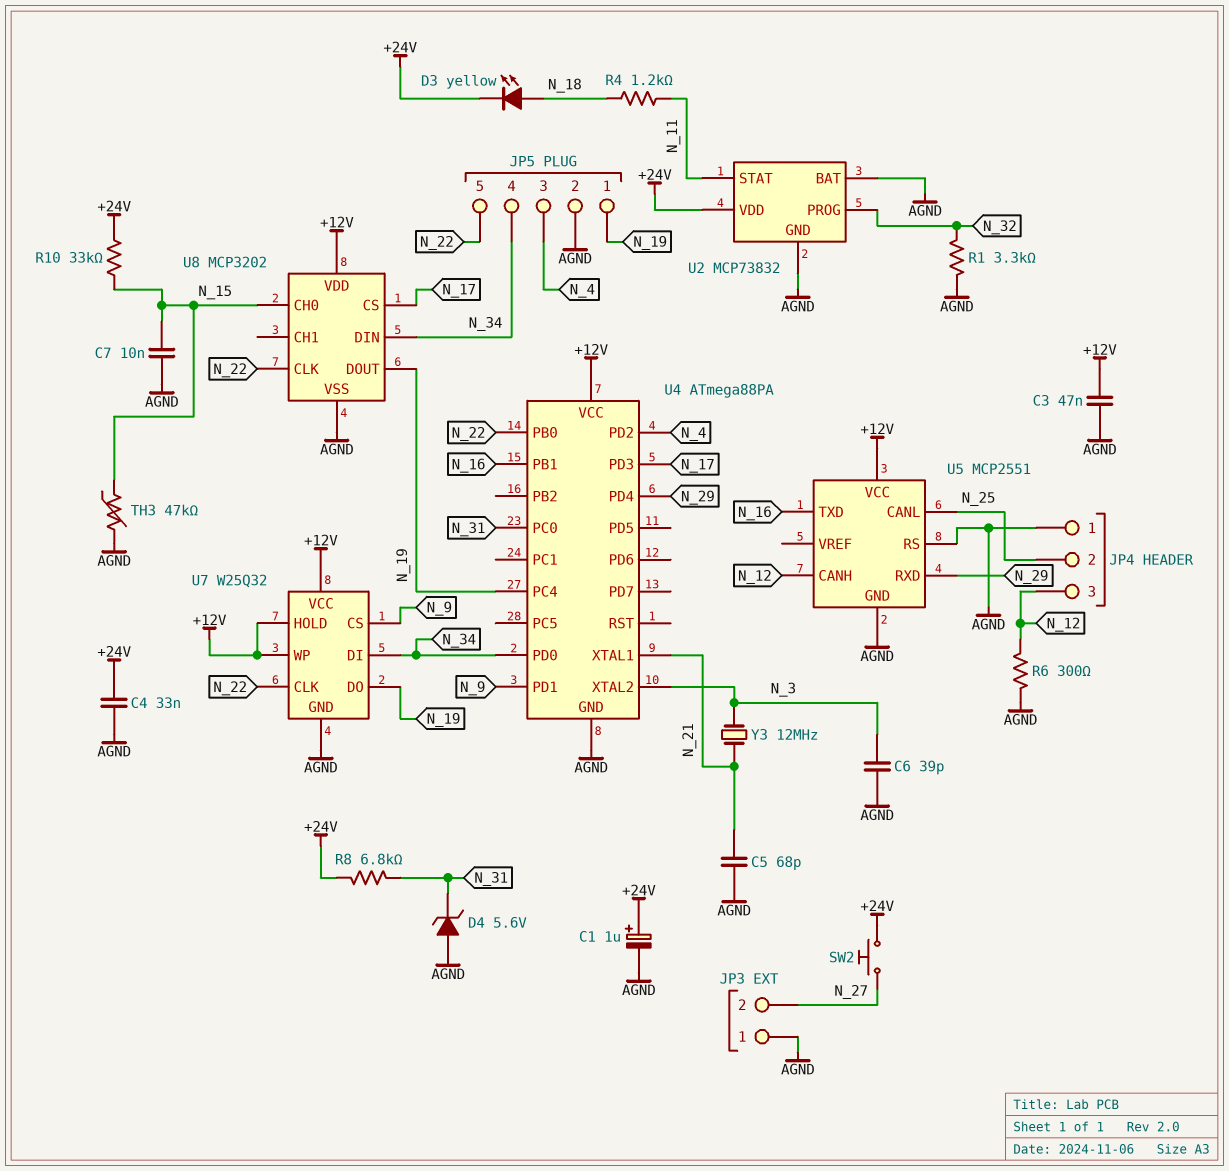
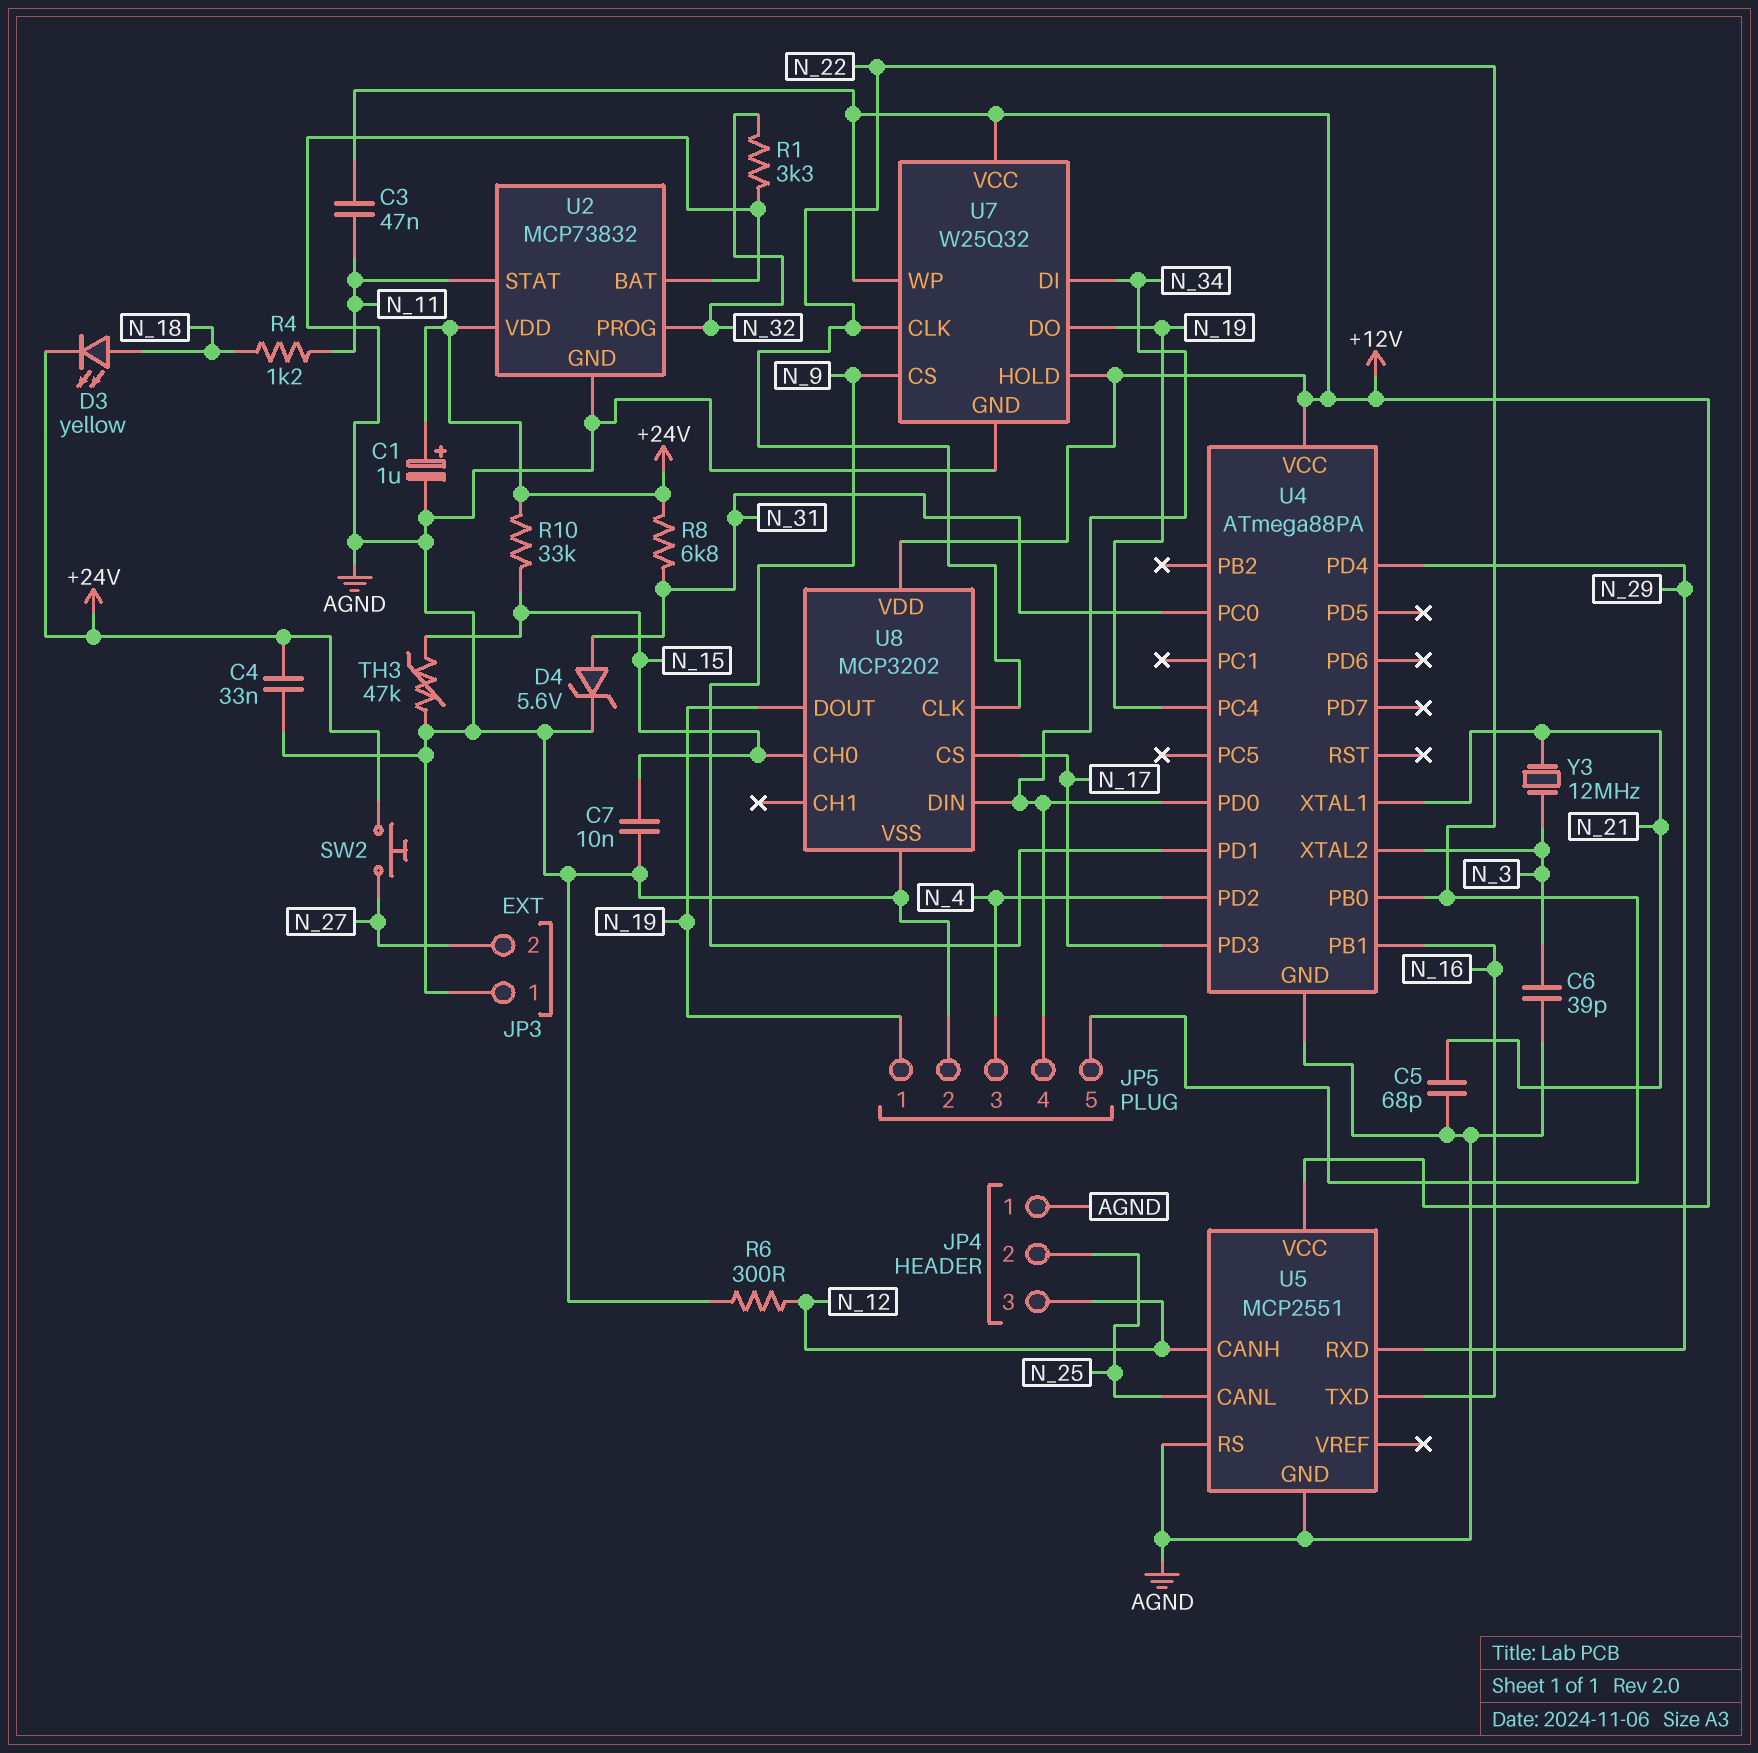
C3: 47nF (+12V, AGND) -> 47nF (+12V, N_11)
D4: zener 5.6V (A AGND, K N_31) -> zener 5.6V (A N_31, K AGND)

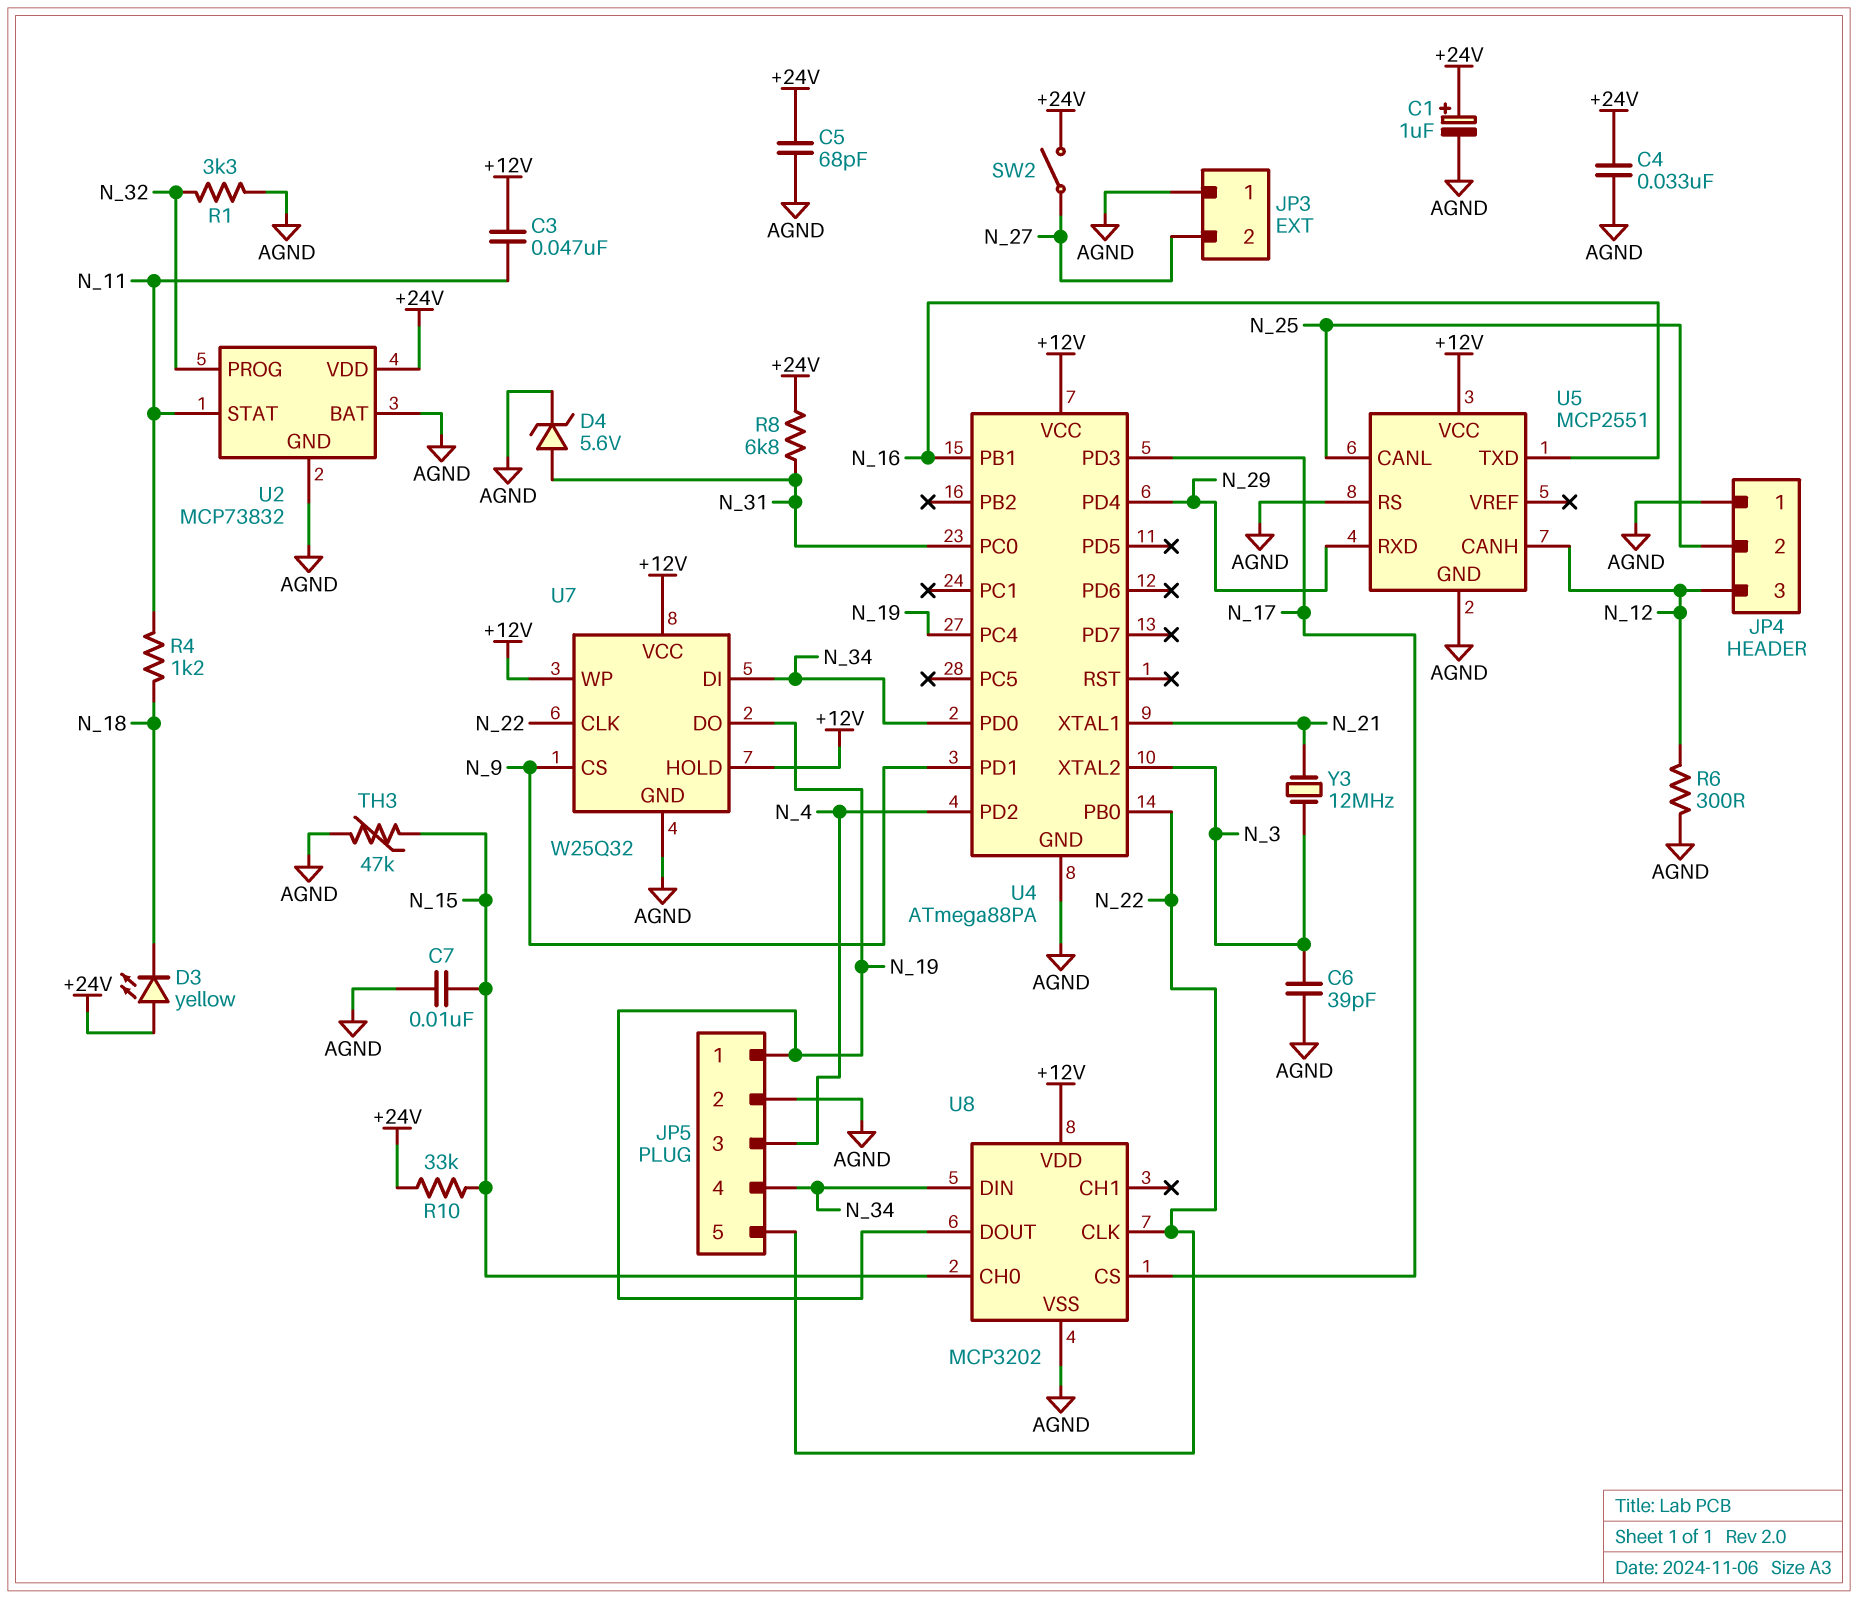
C5: 68pF (AGND, N_21) -> 68pF (+24V, AGND)
D3: LED yellow (A N_18, K +24V) -> LED yellow (A +24V, K N_18)
SW2: button (+24V, N_27) -> switch (+24V, N_27)

